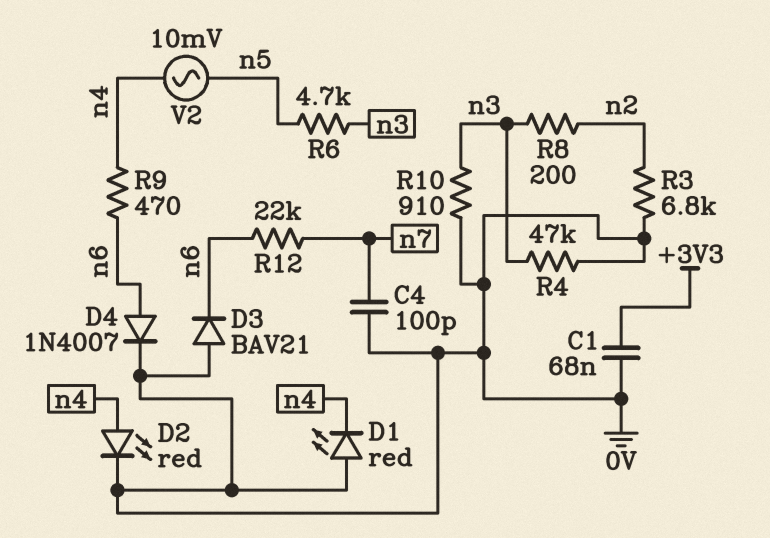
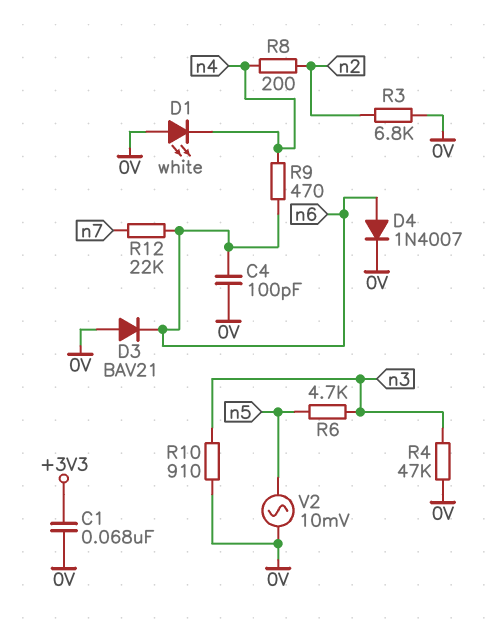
C4: 100pF (0V, n7) -> 100pF (0V, n6)
D1: LED red (A 0V, K n4) -> LED white (A 0V, K n4)
D2: LED red (A n4, K 0V) -> none
R8: 200 (n2, n3) -> 200 (n2, n4)
V2: AC 10mV (n4, n5) -> AC 10mV (0V, n5)

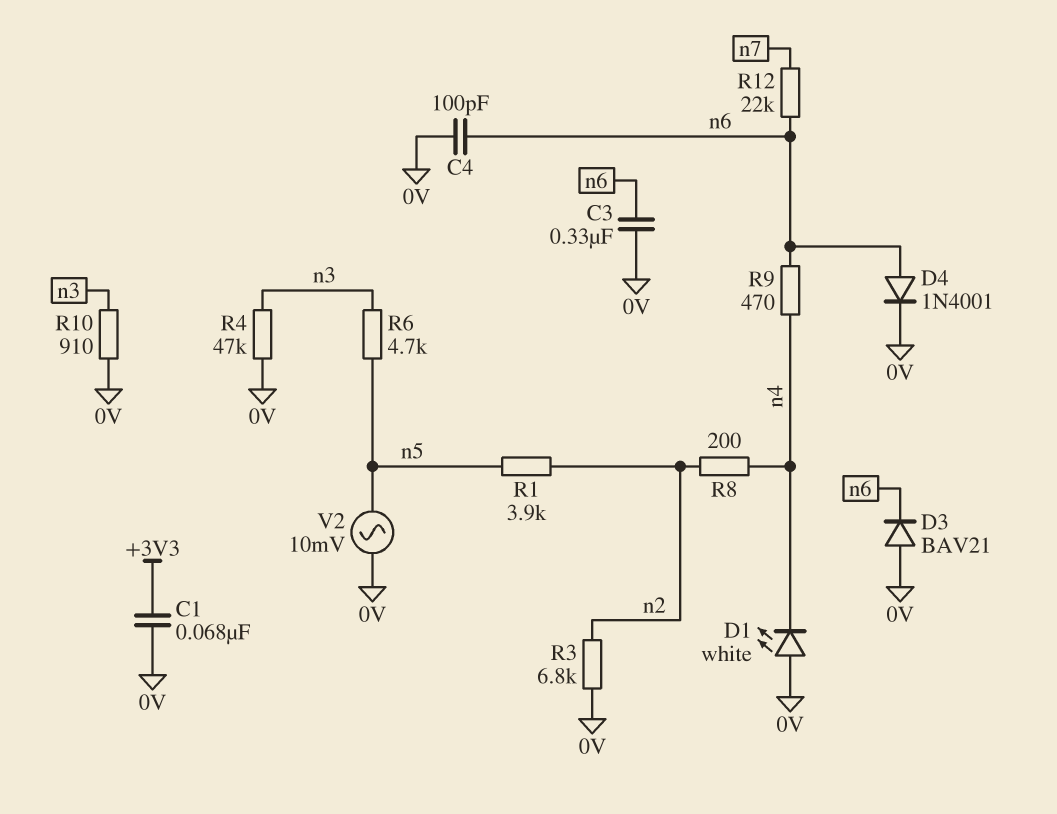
C3: none -> 330nF (0V, n6)
D4: diode 1N4007 (A n6, K 0V) -> diode 1N4001 (A n6, K 0V)
R1: none -> 3.9k (n2, n5)

